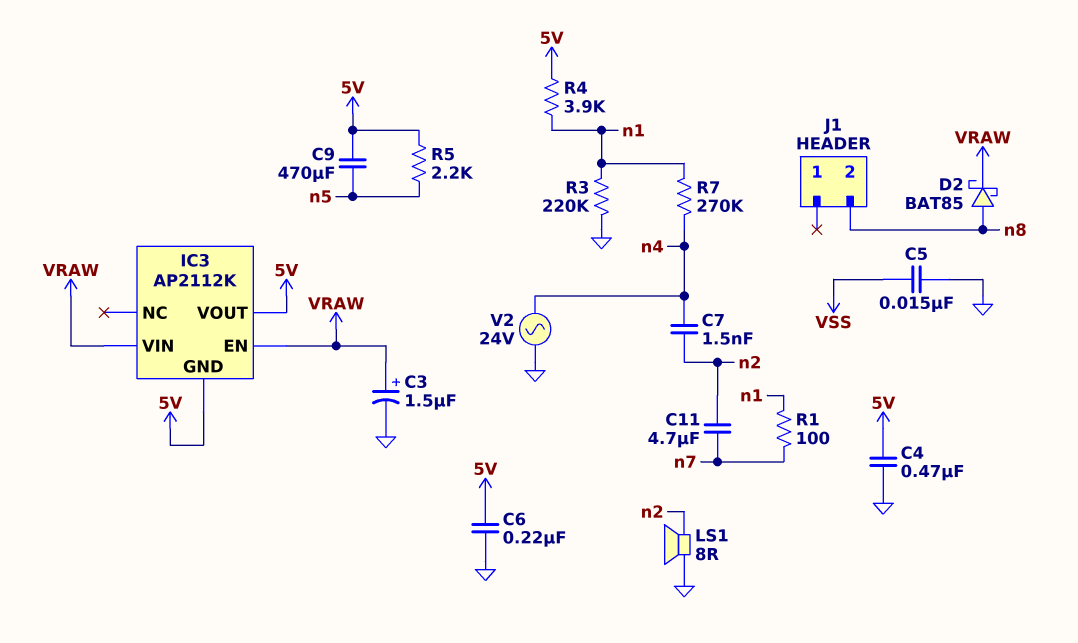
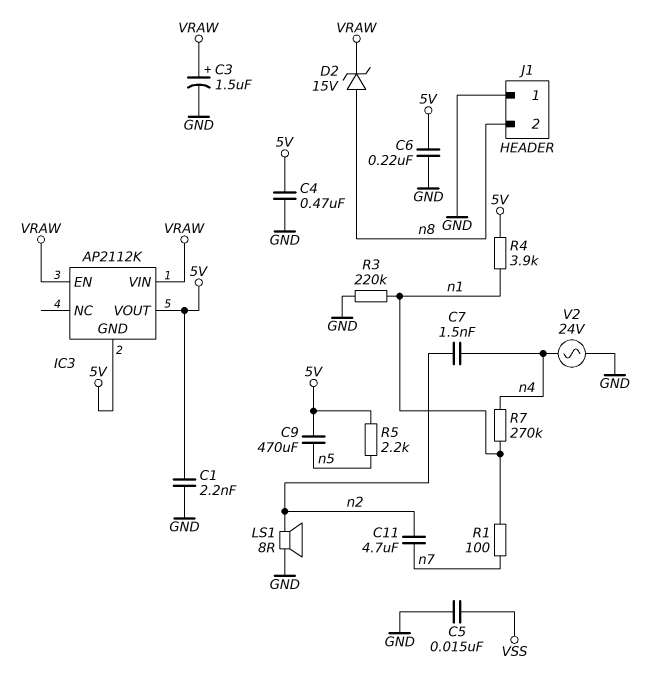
C1: none -> 2.2nF (5V, GND)
D2: schottky BAT85 (A n8, K VRAW) -> zener 15V (A n8, K VRAW)
J1 pin 1: none -> GND

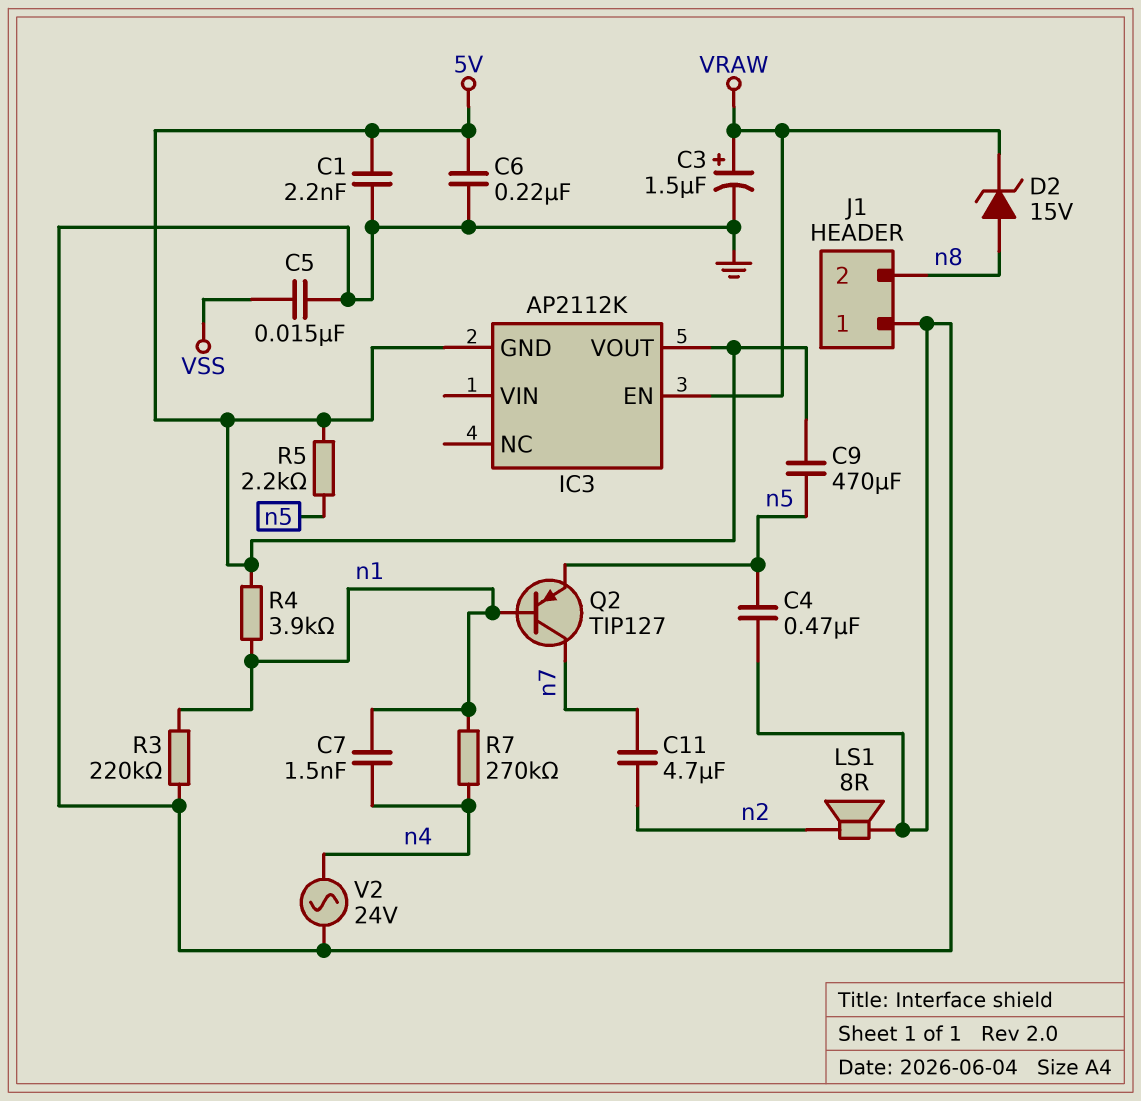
C4: 470nF (5V, GND) -> 470nF (GND, n5)
C7: 1.5nF (n2, n4) -> 1.5nF (n1, n4)
IC3 pin VIN: VRAW -> none
Q2: none -> PNP TIP127 (B n1, C n7, E n5)
R1: 100 (n1, n7) -> none

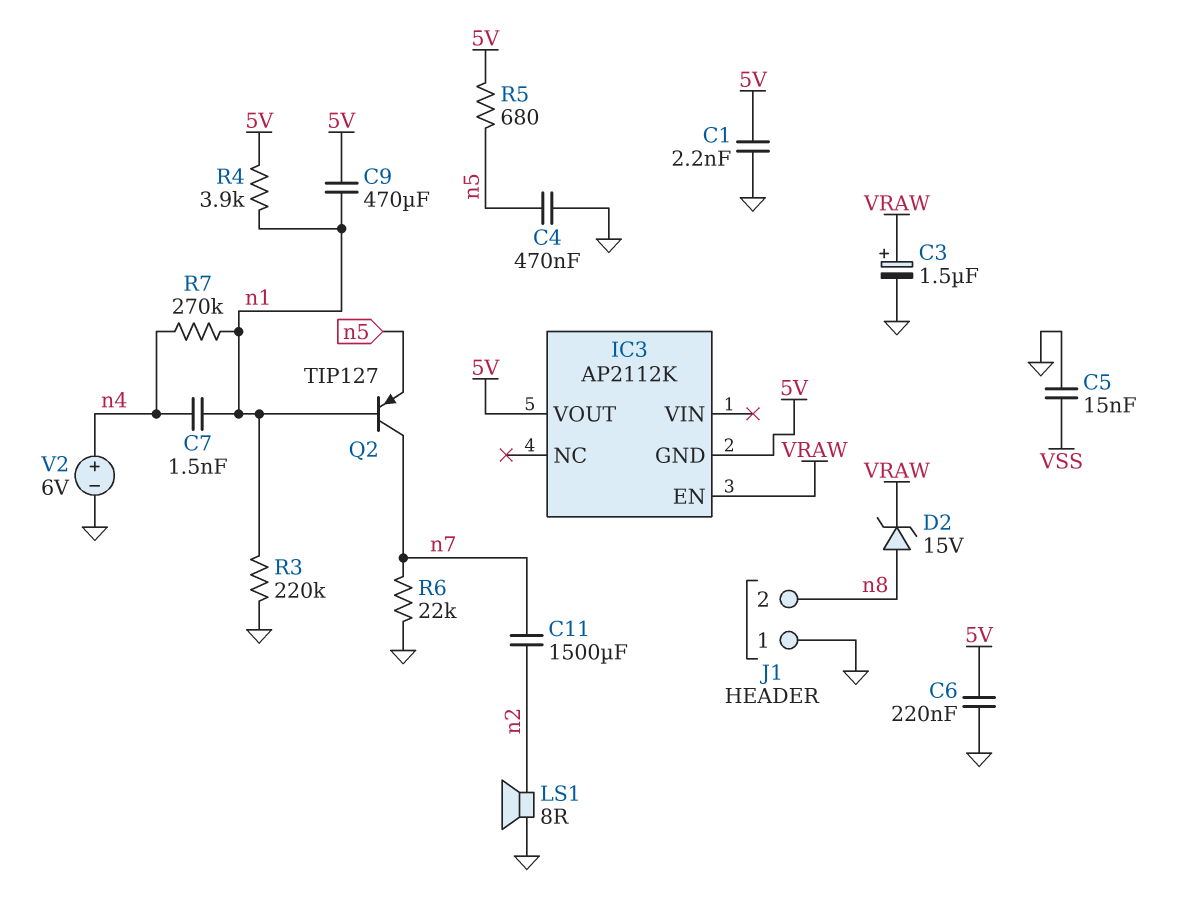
C9: 470uF (5V, n5) -> 470uF (5V, n1)
C11: 4.7uF (n2, n7) -> 1500uF (n2, n7)
R5: 2.2k (5V, n5) -> 680 (5V, n5)
R6: none -> 22k (GND, n7)
V2: AC 24V (GND, n4) -> 6V (plus n4, minus GND)

